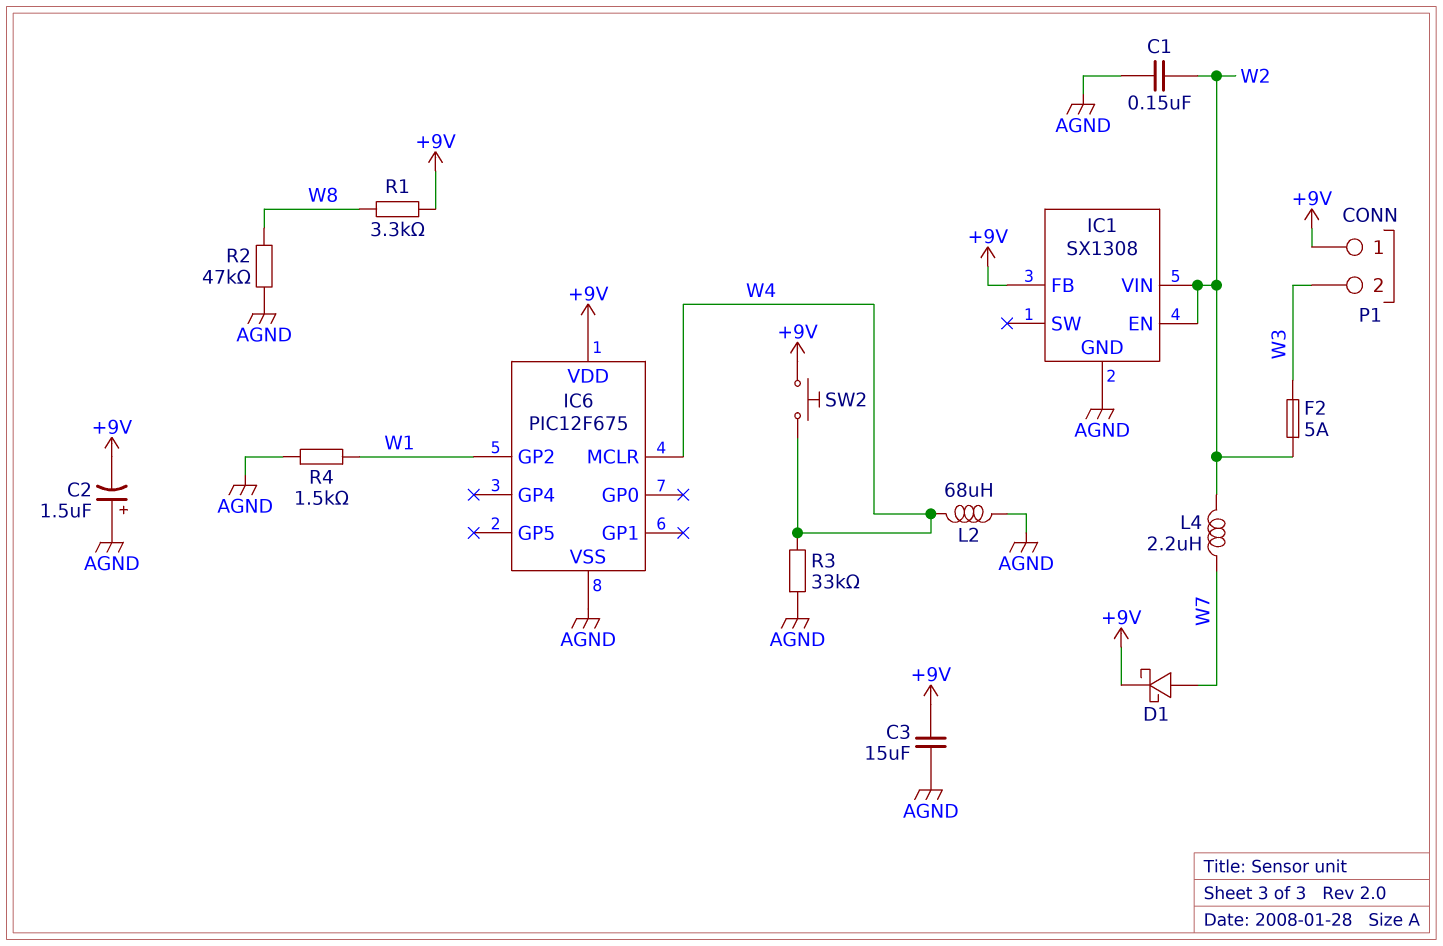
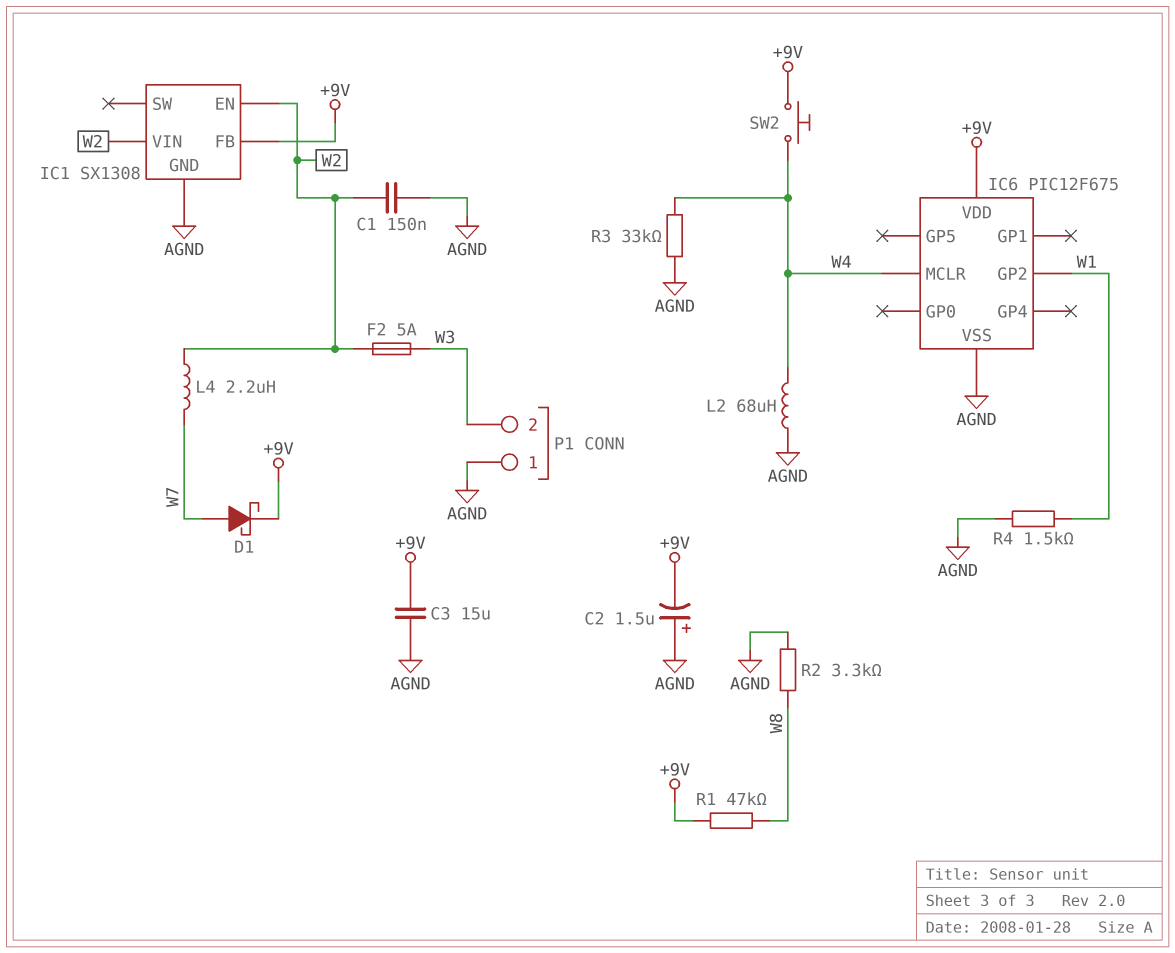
P1 pin 1: +9V -> AGND
R1: 3.3k (+9V, W8) -> 47k (+9V, W8)
R2: 47k (AGND, W8) -> 3.3k (AGND, W8)

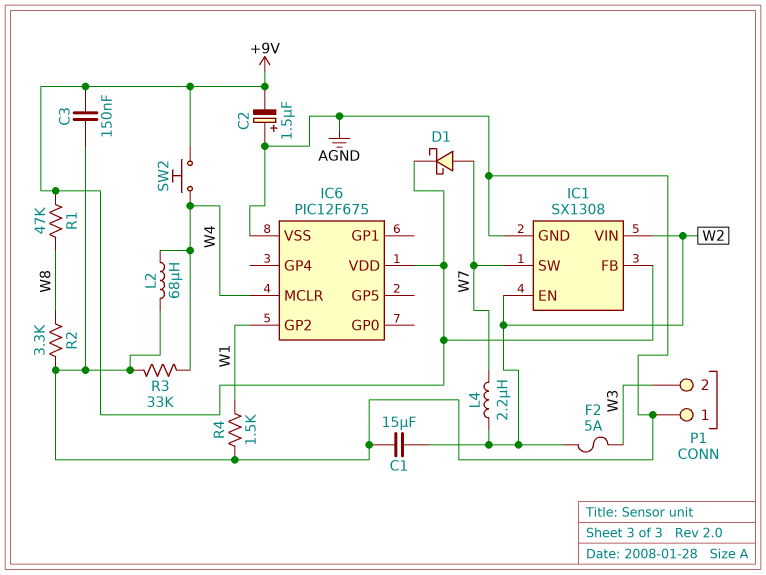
C1: 150nF (AGND, W2) -> 15uF (AGND, W2)
C3: 15uF (+9V, AGND) -> 150nF (+9V, AGND)
IC1 pin SW: none -> W7

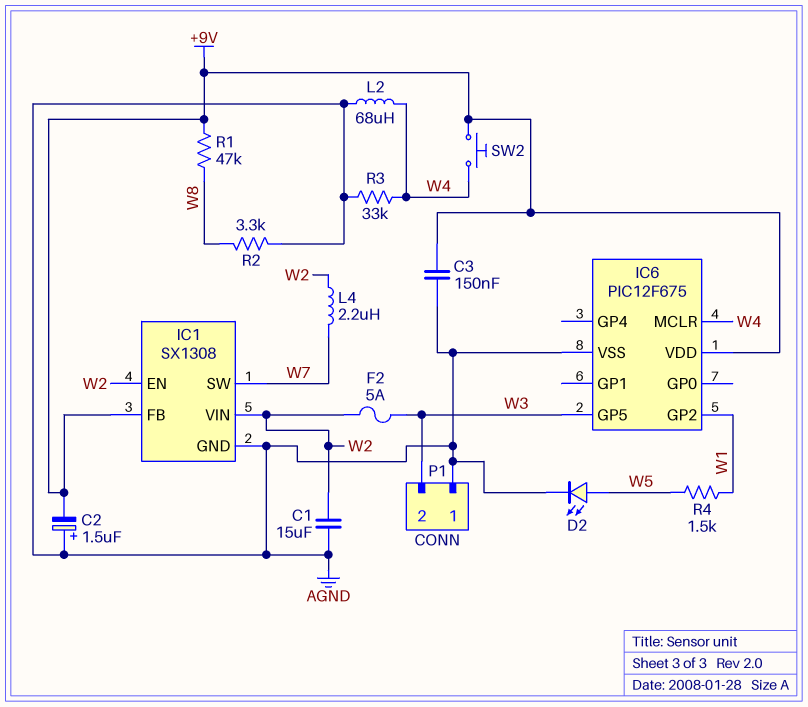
D1: schottky (A W7, K +9V) -> none
D2: none -> LED (A W5, K AGND)
IC6 pin GP5: none -> W3
R4: 1.5k (AGND, W1) -> 1.5k (W1, W5)

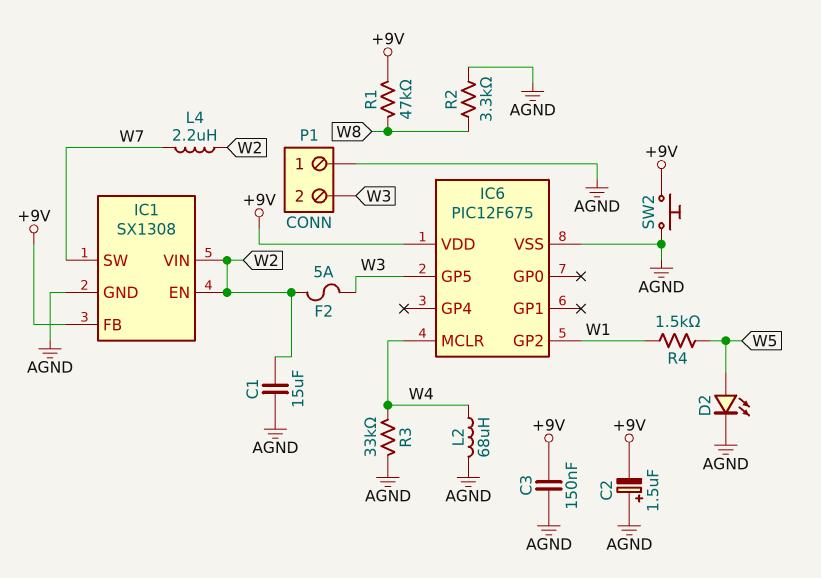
SW2: button (+9V, W4) -> button (+9V, AGND)

